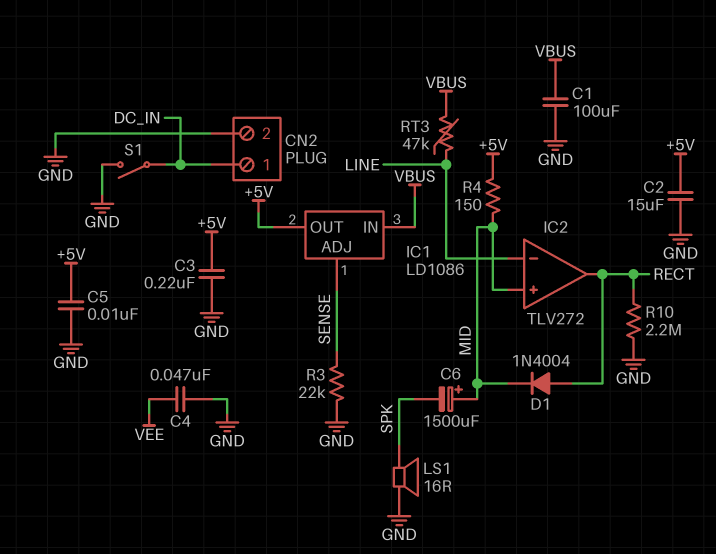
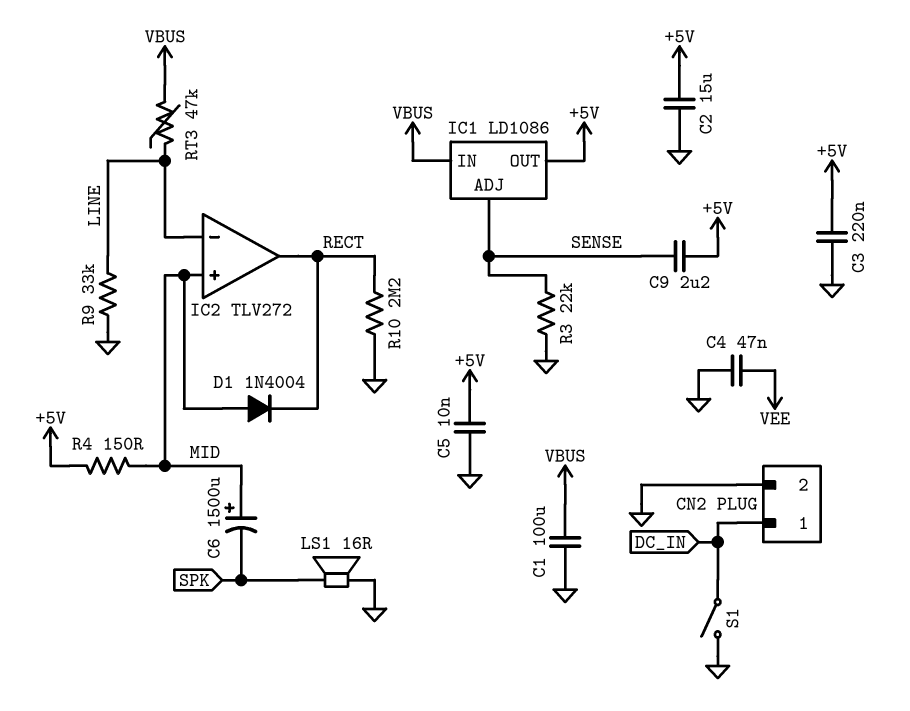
C9: none -> 2.2uF (+5V, SENSE)
D1: diode 1N4004 (A RECT, K MID) -> diode 1N4004 (A MID, K RECT)
R9: none -> 33k (GND, LINE)

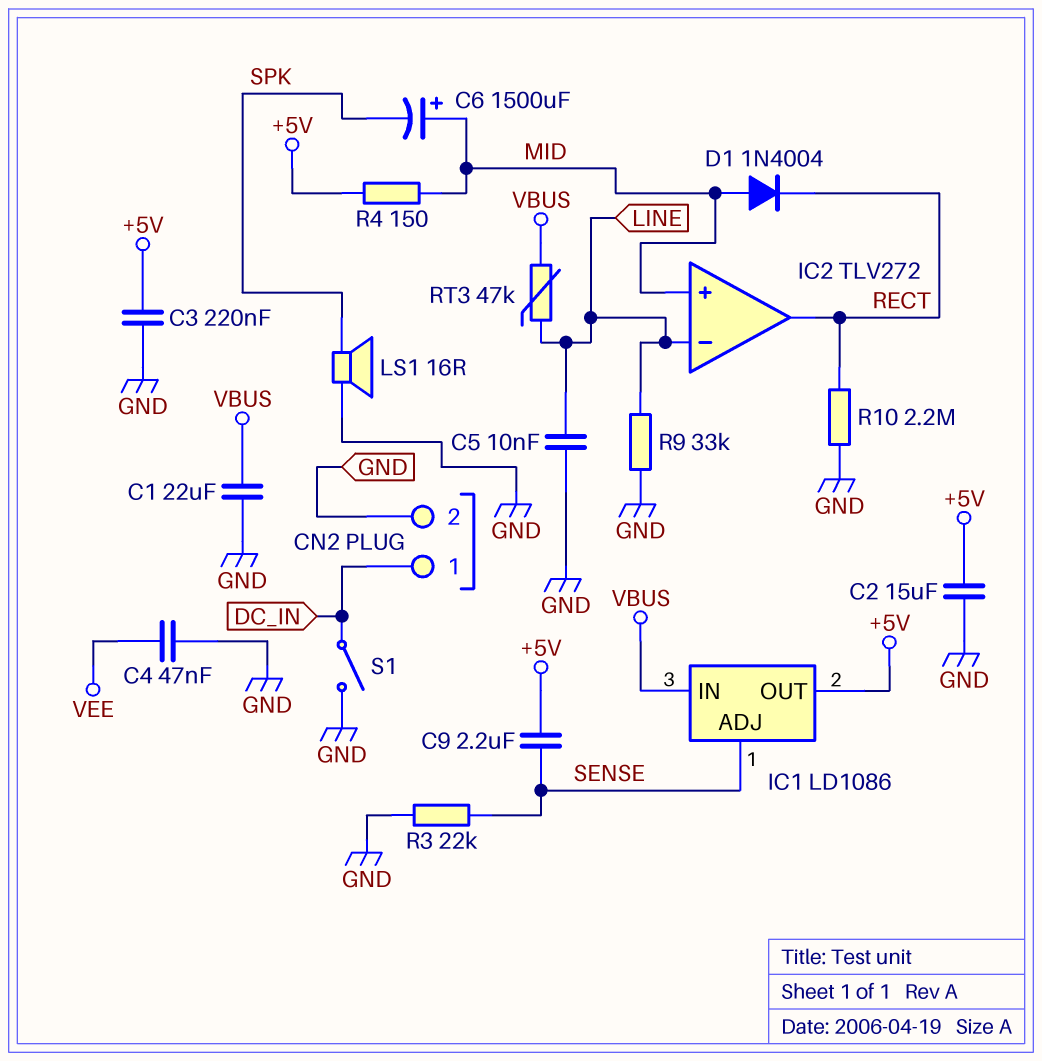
C1: 100uF (GND, VBUS) -> 22uF (GND, VBUS)
C5: 10nF (+5V, GND) -> 10nF (GND, LINE)

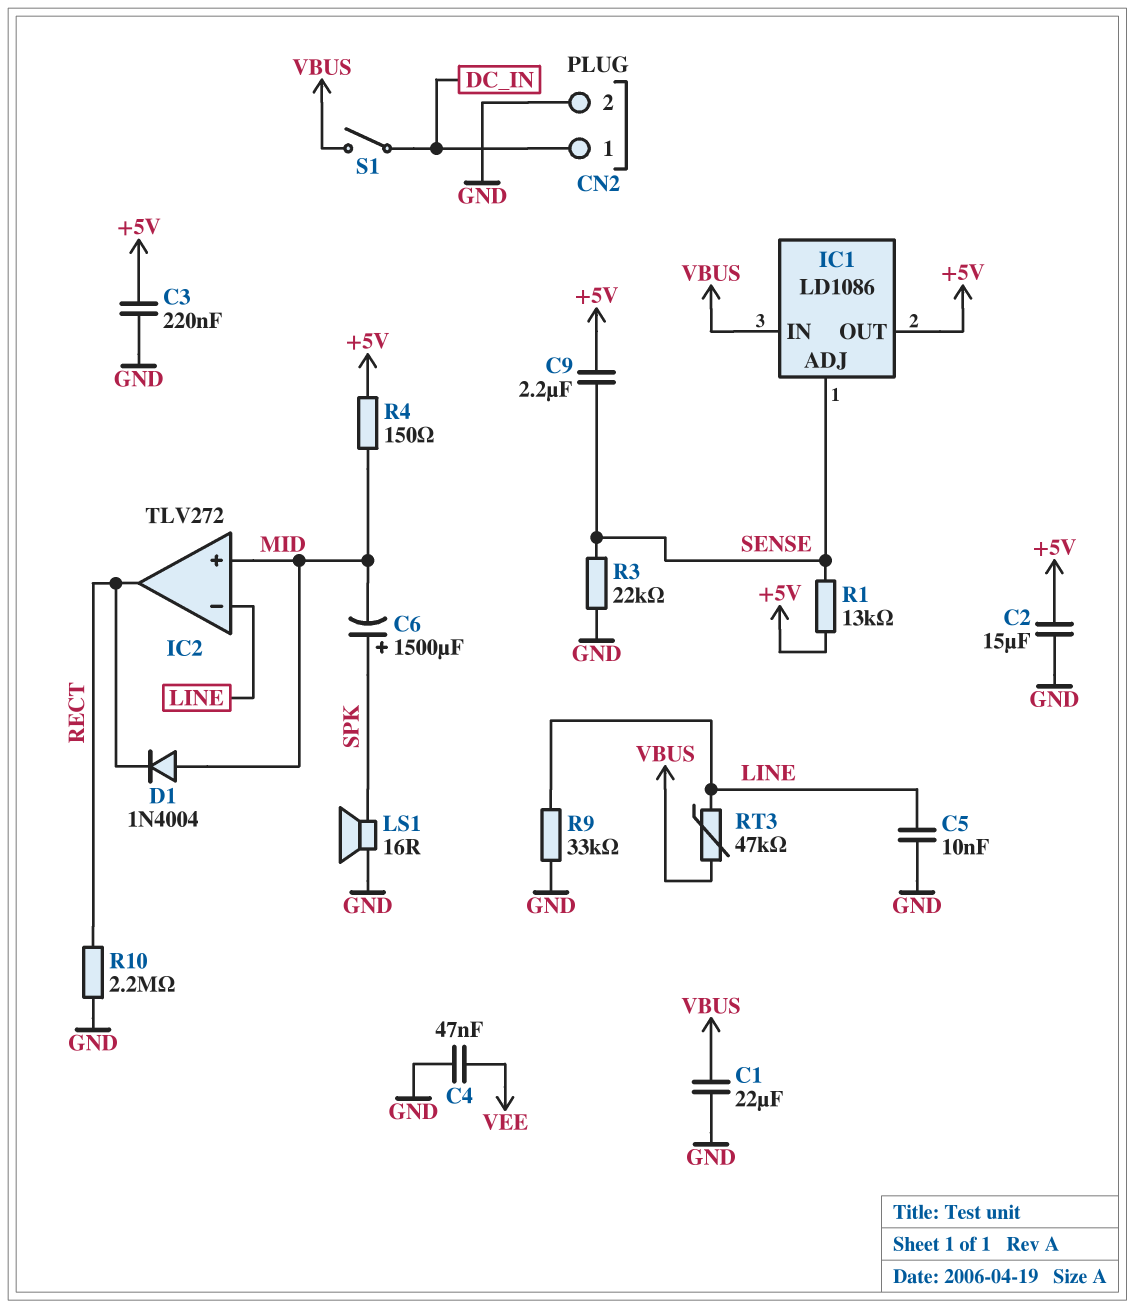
C6: 1500uF (plus MID, minus SPK) -> 1500uF (plus SPK, minus MID)
R1: none -> 13k (+5V, SENSE)
S1: switch (DC_IN, GND) -> switch (DC_IN, VBUS)

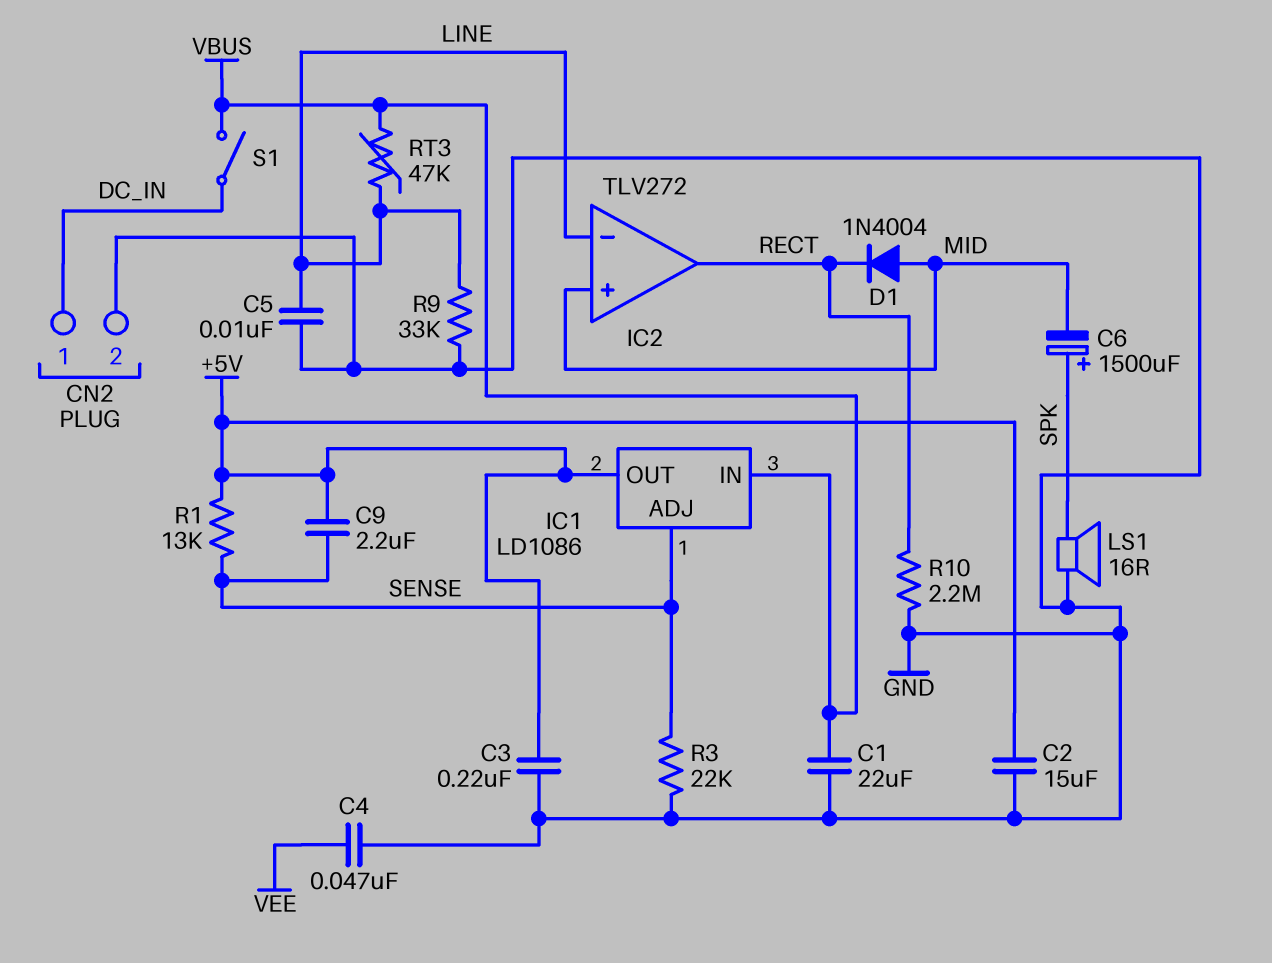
R4: 150 (+5V, MID) -> none

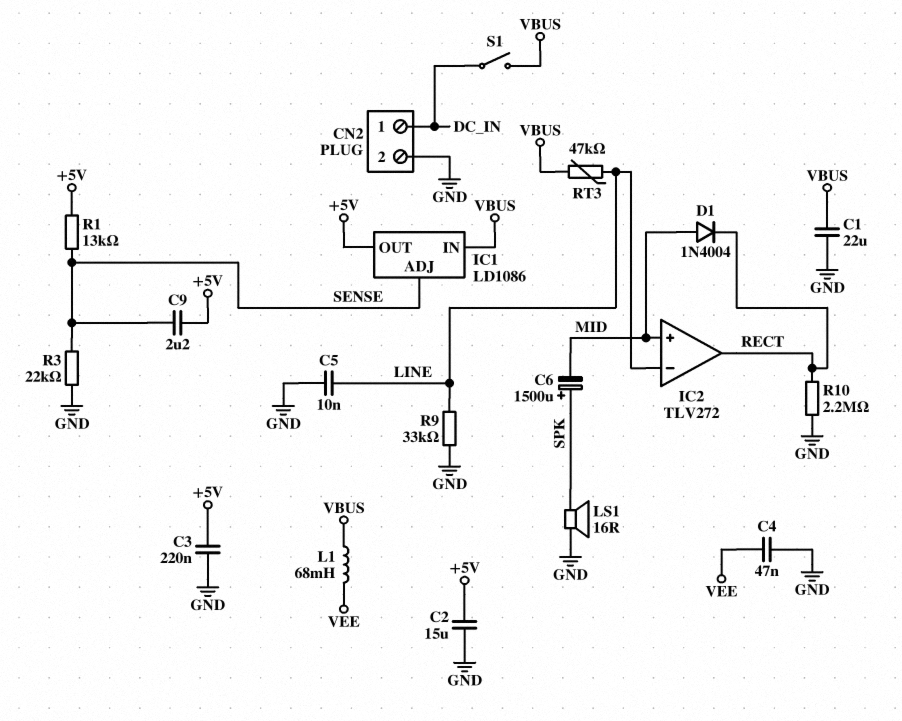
L1: none -> 68mH (VBUS, VEE)

